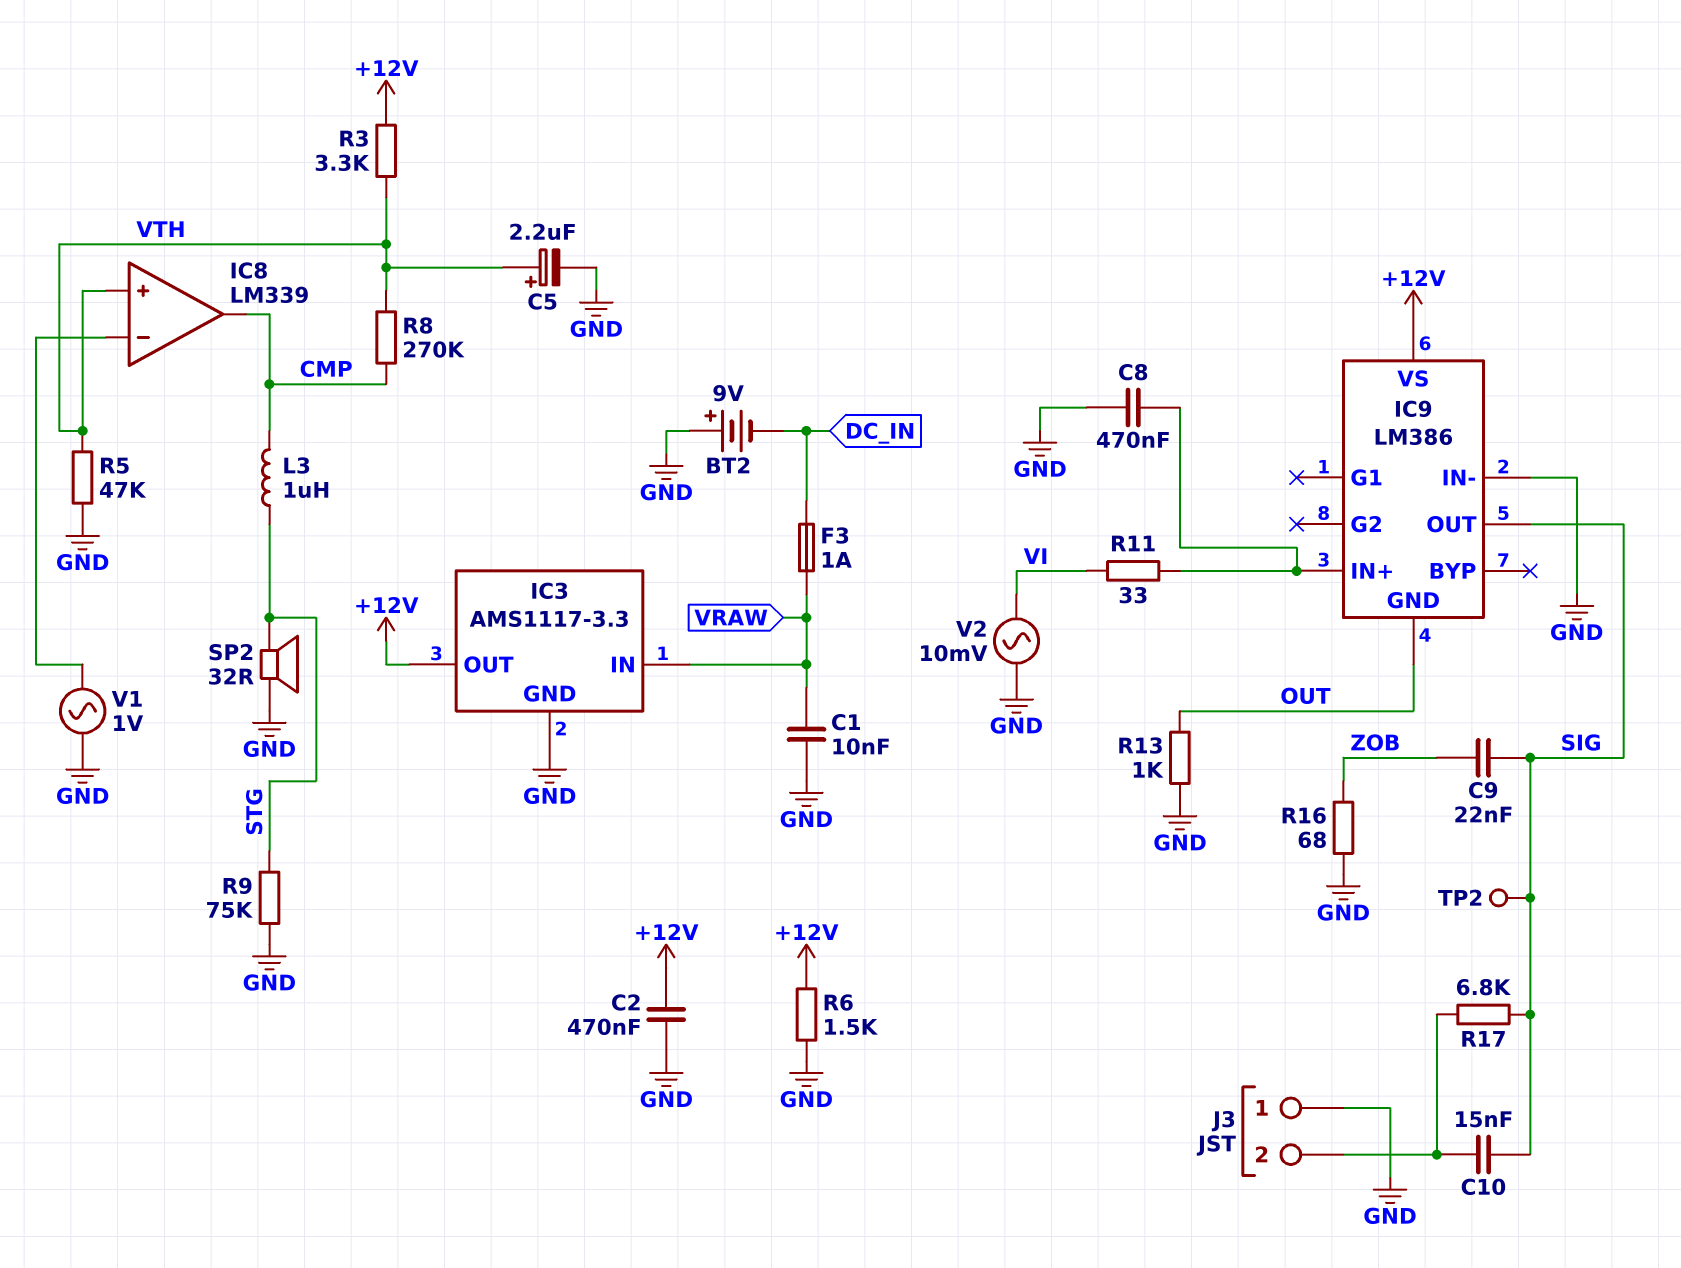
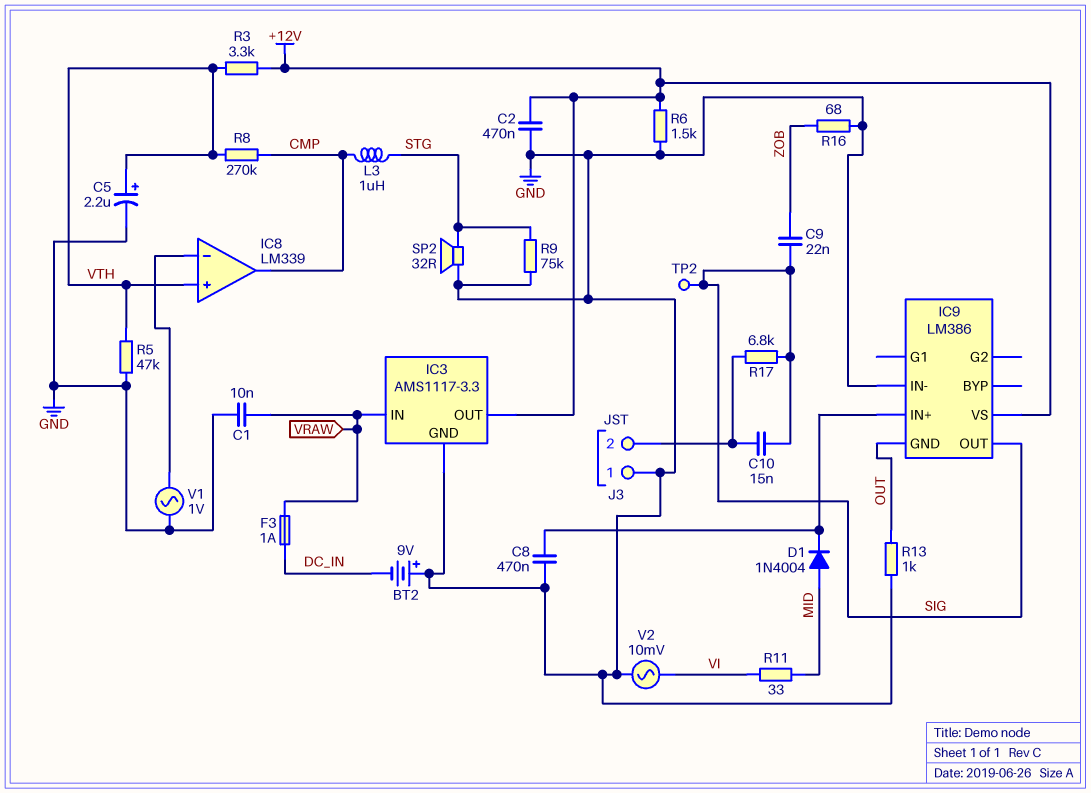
D1: none -> diode 1N4004 (A MID, K IC9/IN+)
R11: 33 (IC9/IN+, VI) -> 33 (MID, VI)

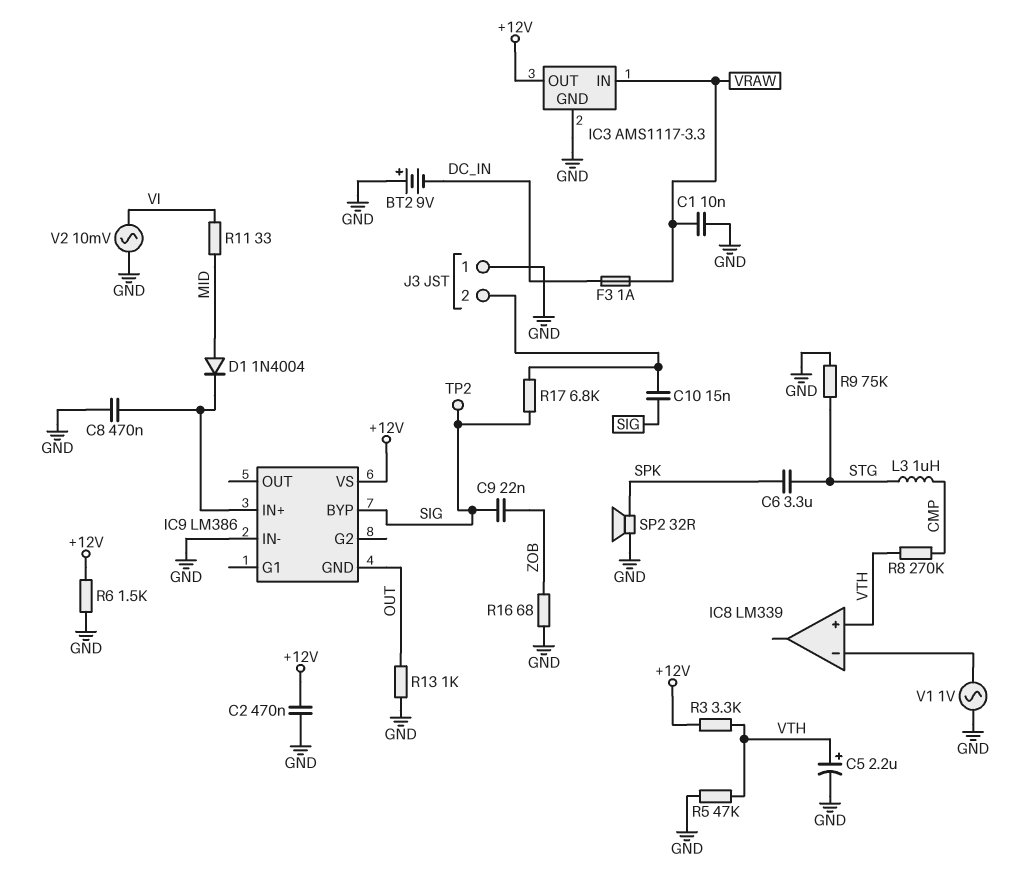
C6: none -> 3.3uF (SPK, STG)
IC8 pin out: CMP -> none
IC9 pin BYP: none -> SIG
IC9 pin OUT: SIG -> none
SP2: speaker 32R (GND, STG) -> speaker 32R (GND, SPK)

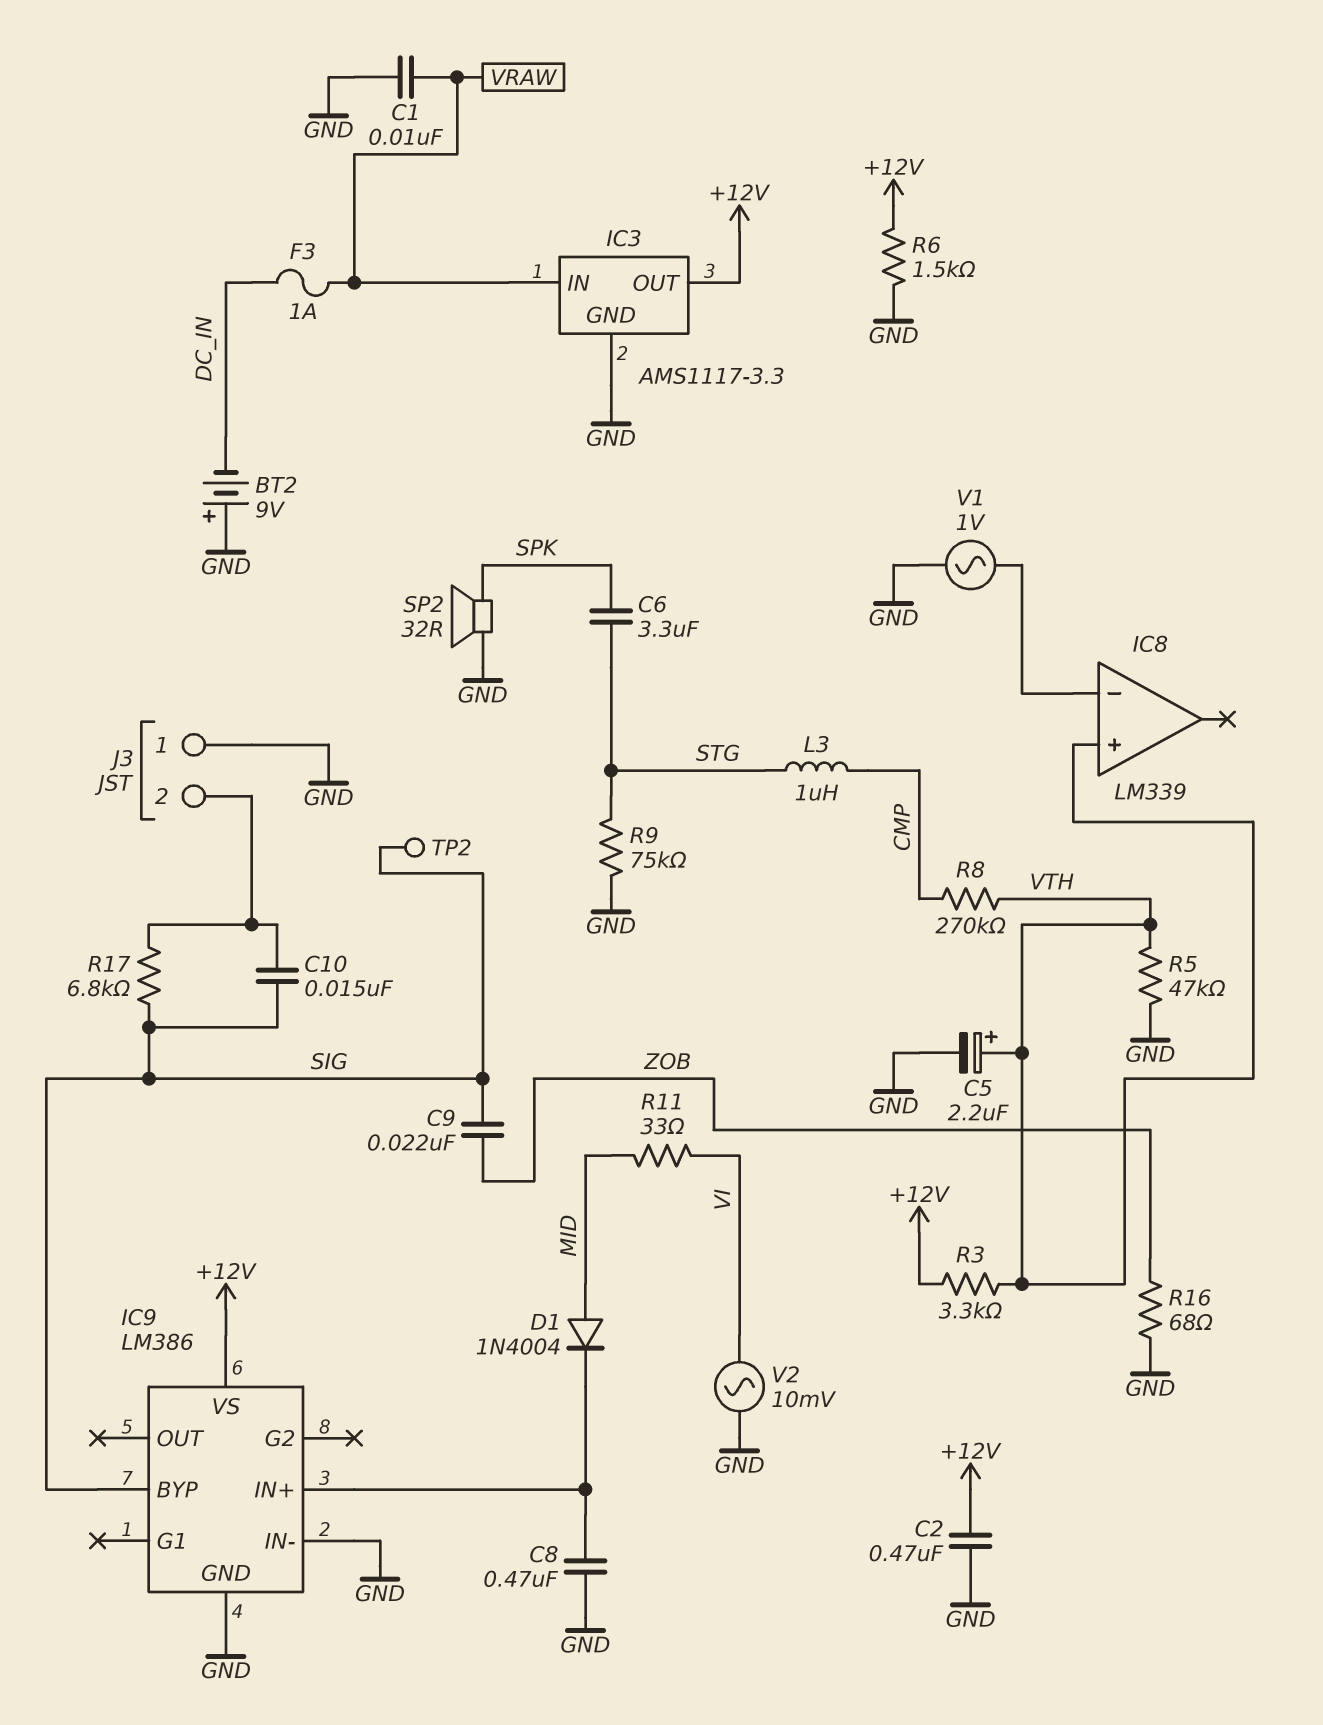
IC9 pin GND: OUT -> GND
R13: 1k (GND, OUT) -> none

